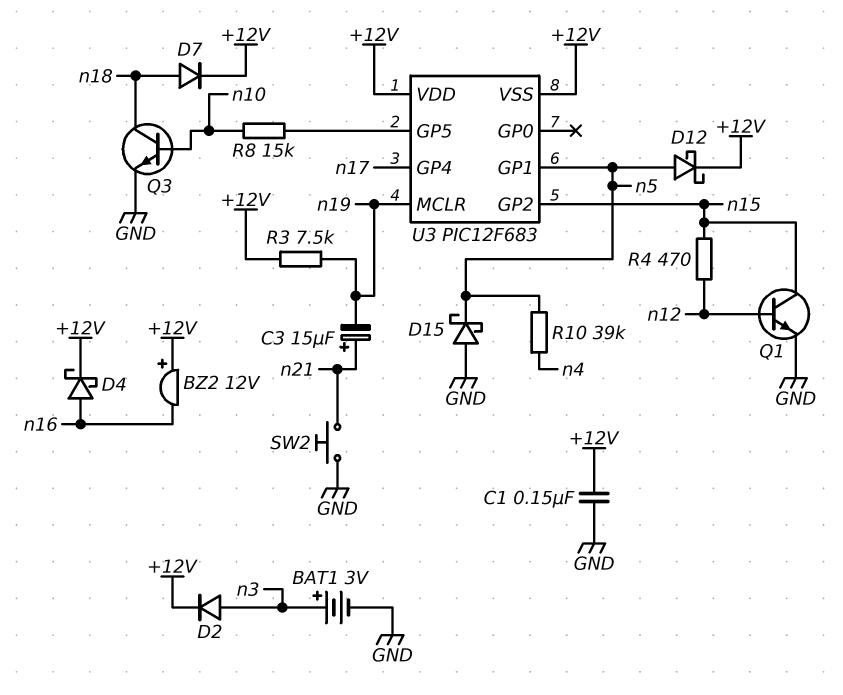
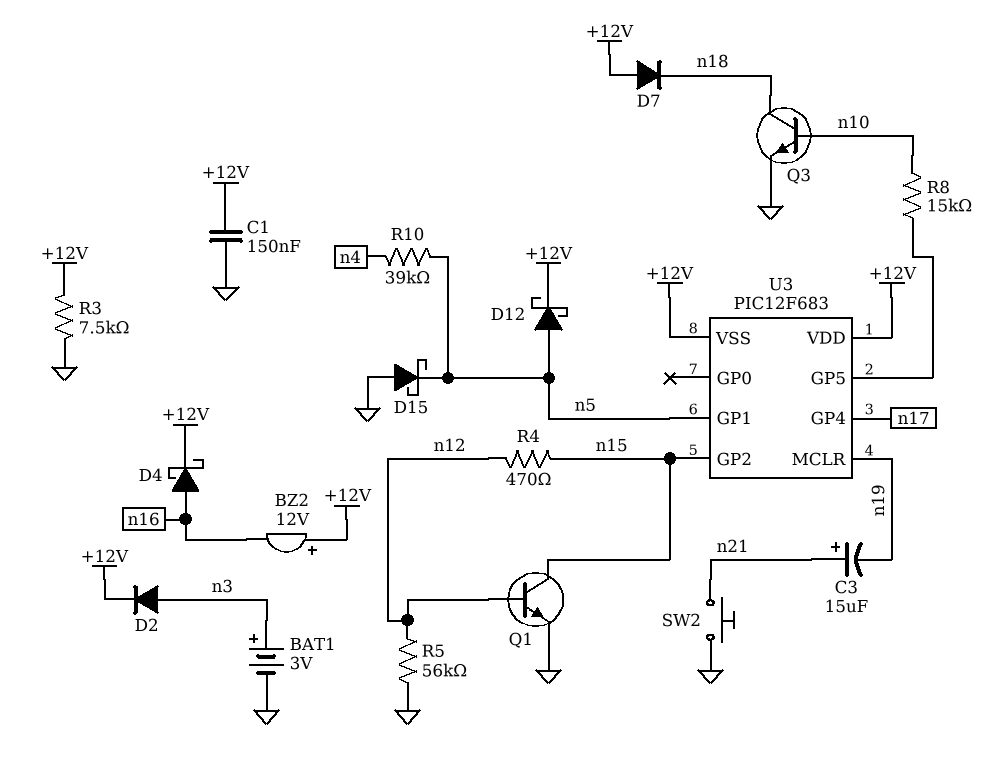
D7: diode (A n18, K +12V) -> diode (A +12V, K n18)
R3: 7.5k (+12V, n19) -> 7.5k (+12V, GND)
R5: none -> 56k (GND, n12)

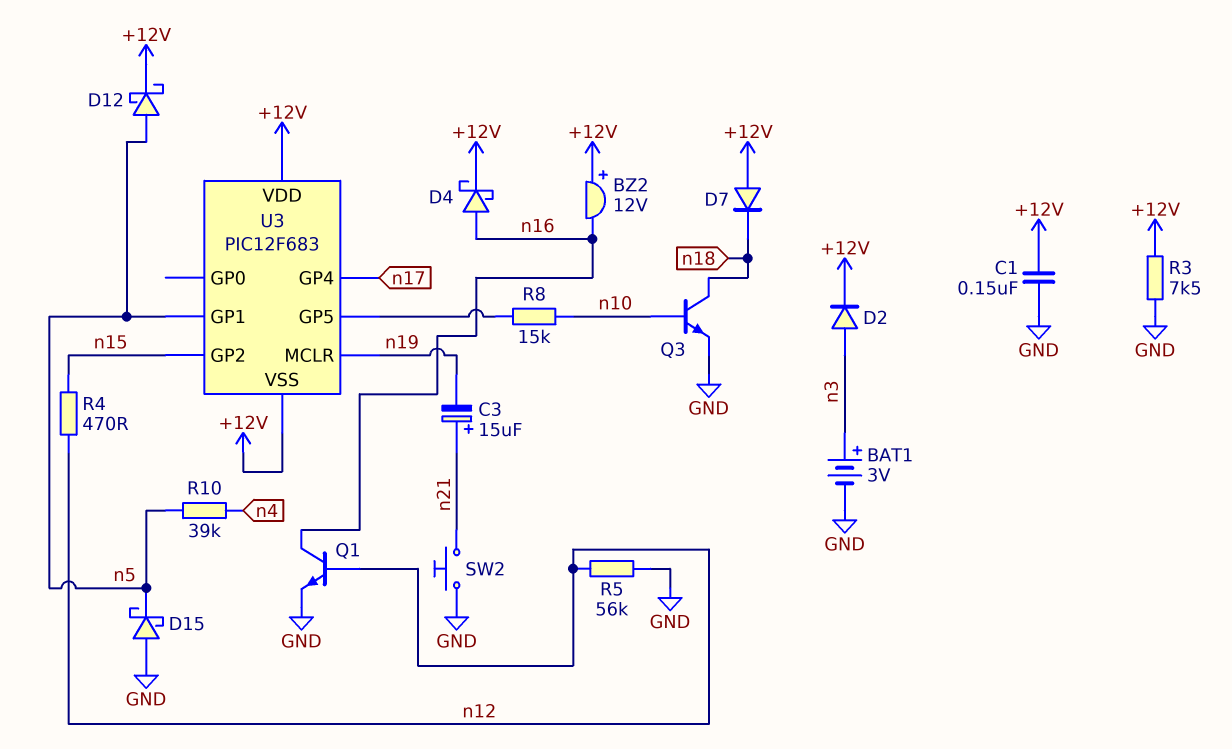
Q1: NPN (B n12, C n15, E GND) -> NPN (B n12, C n16, E GND)

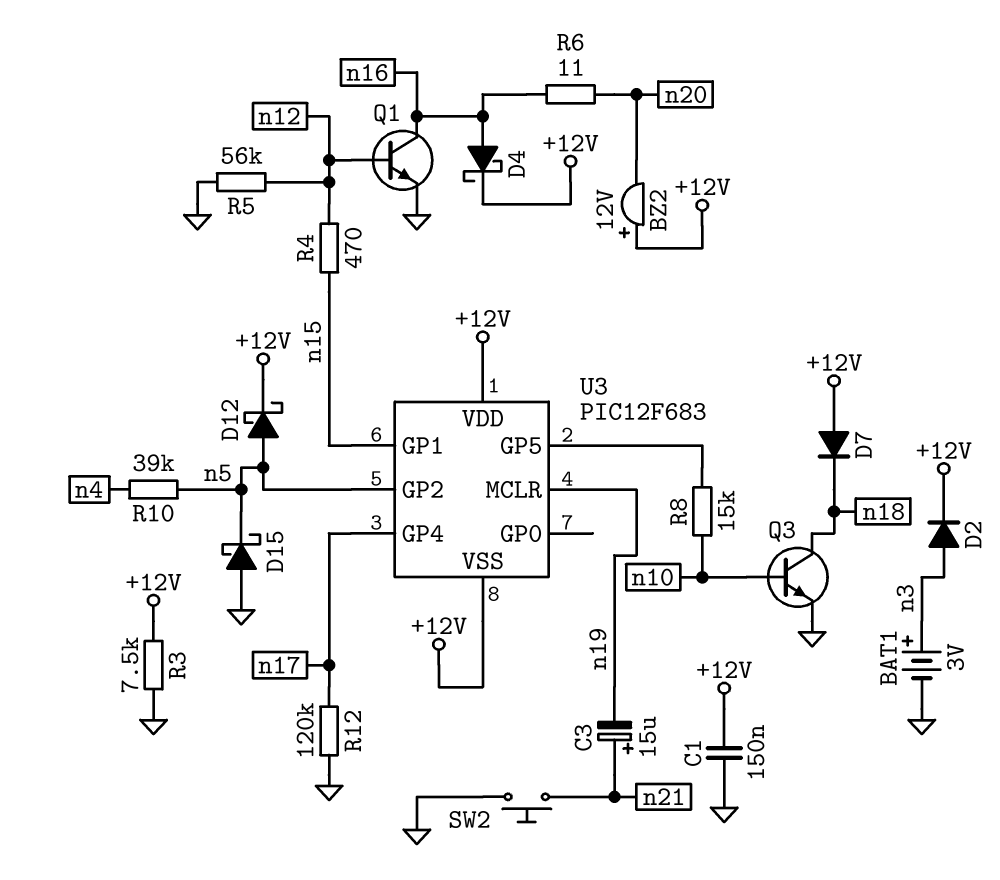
BZ2: buzzer 12V (plus +12V, minus n16) -> buzzer 12V (plus +12V, minus n20)
R6: none -> 11 (n16, n20)
R12: none -> 120k (GND, n17)
U3 pin GP1: n5 -> n15
U3 pin GP2: n15 -> n5

